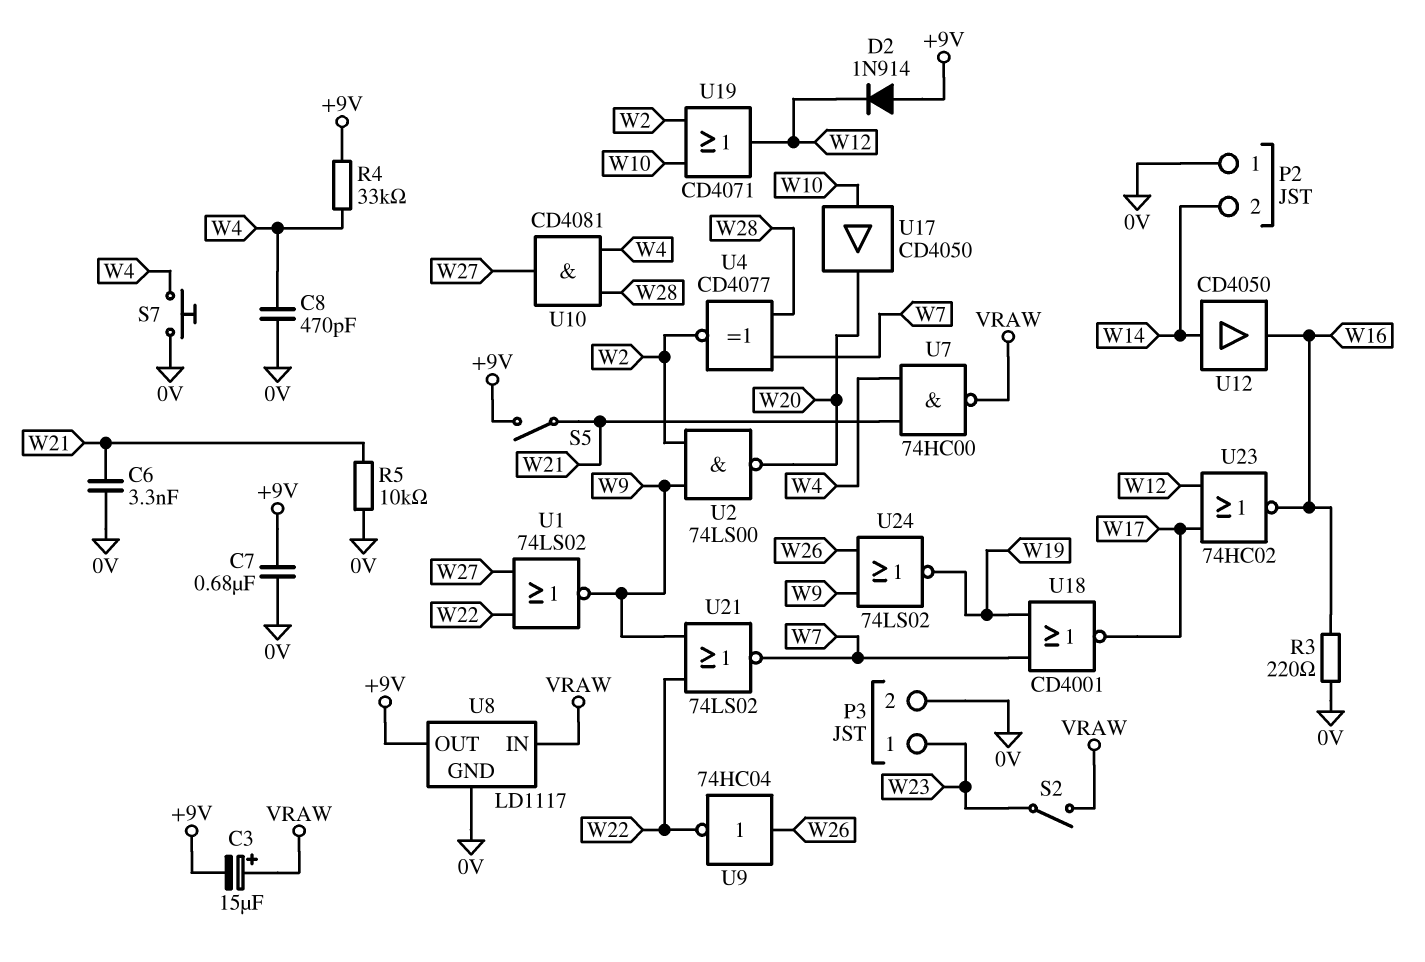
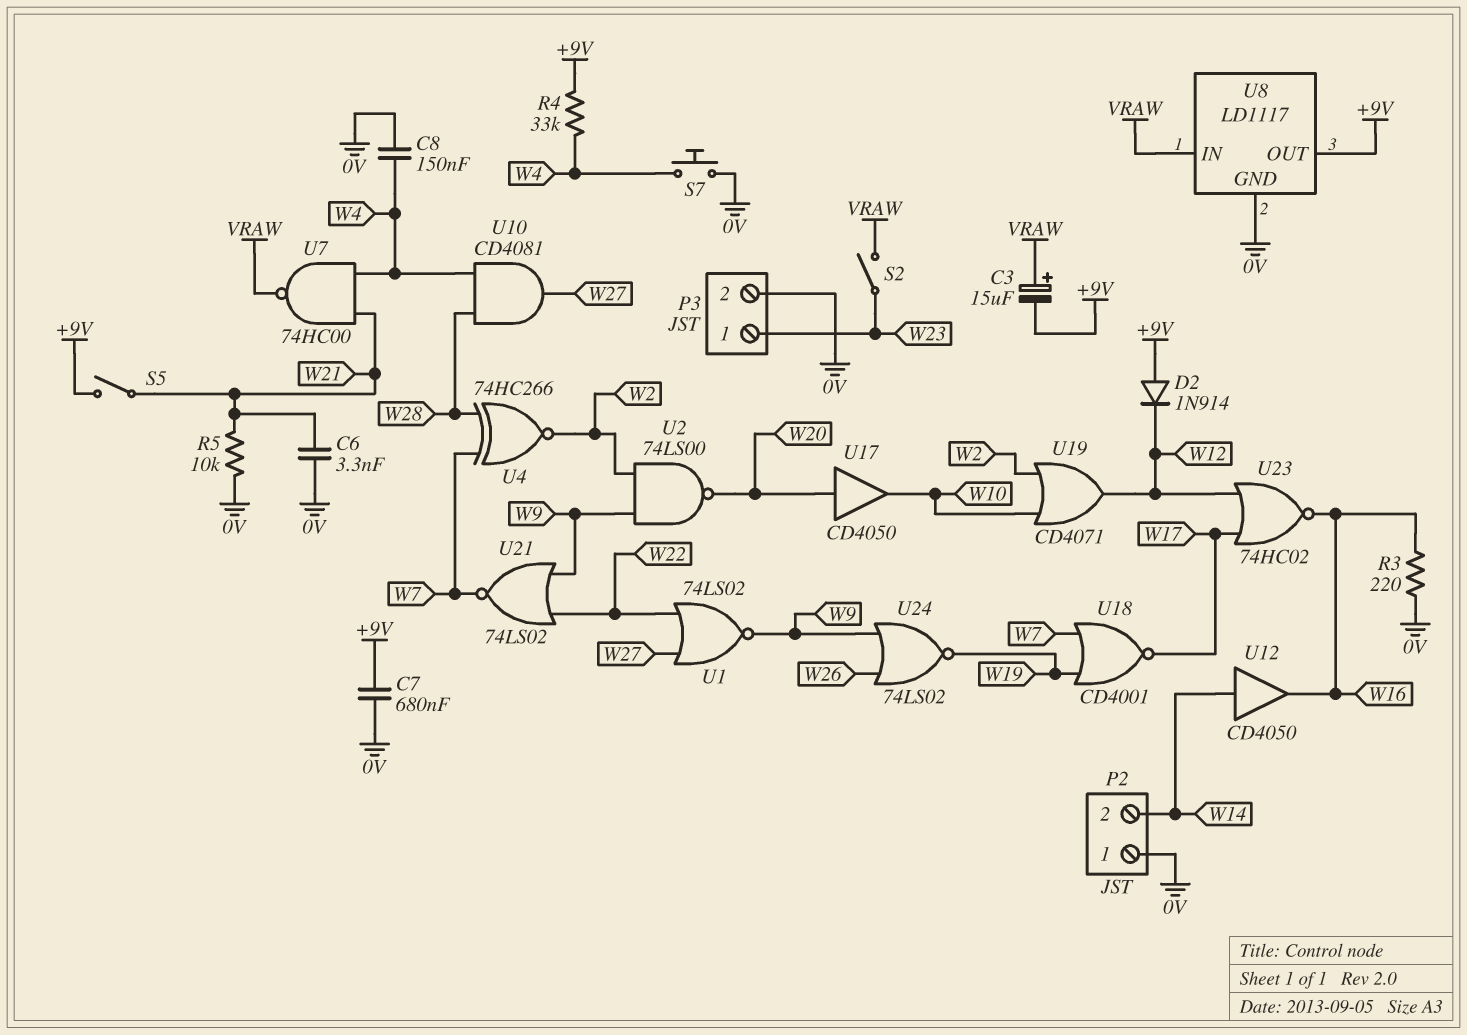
C8: 470pF (0V, W4) -> 150nF (0V, W4)
U4: XNOR CD4077 (in W7, in W28, out W2) -> XNOR 74HC266 (in W7, in W28, out W2)
U9: NOT 74HC04 (in W26, out W22) -> none
U17: buffer CD4050 (in W10, out W20) -> buffer CD4050 (in W20, out W10)

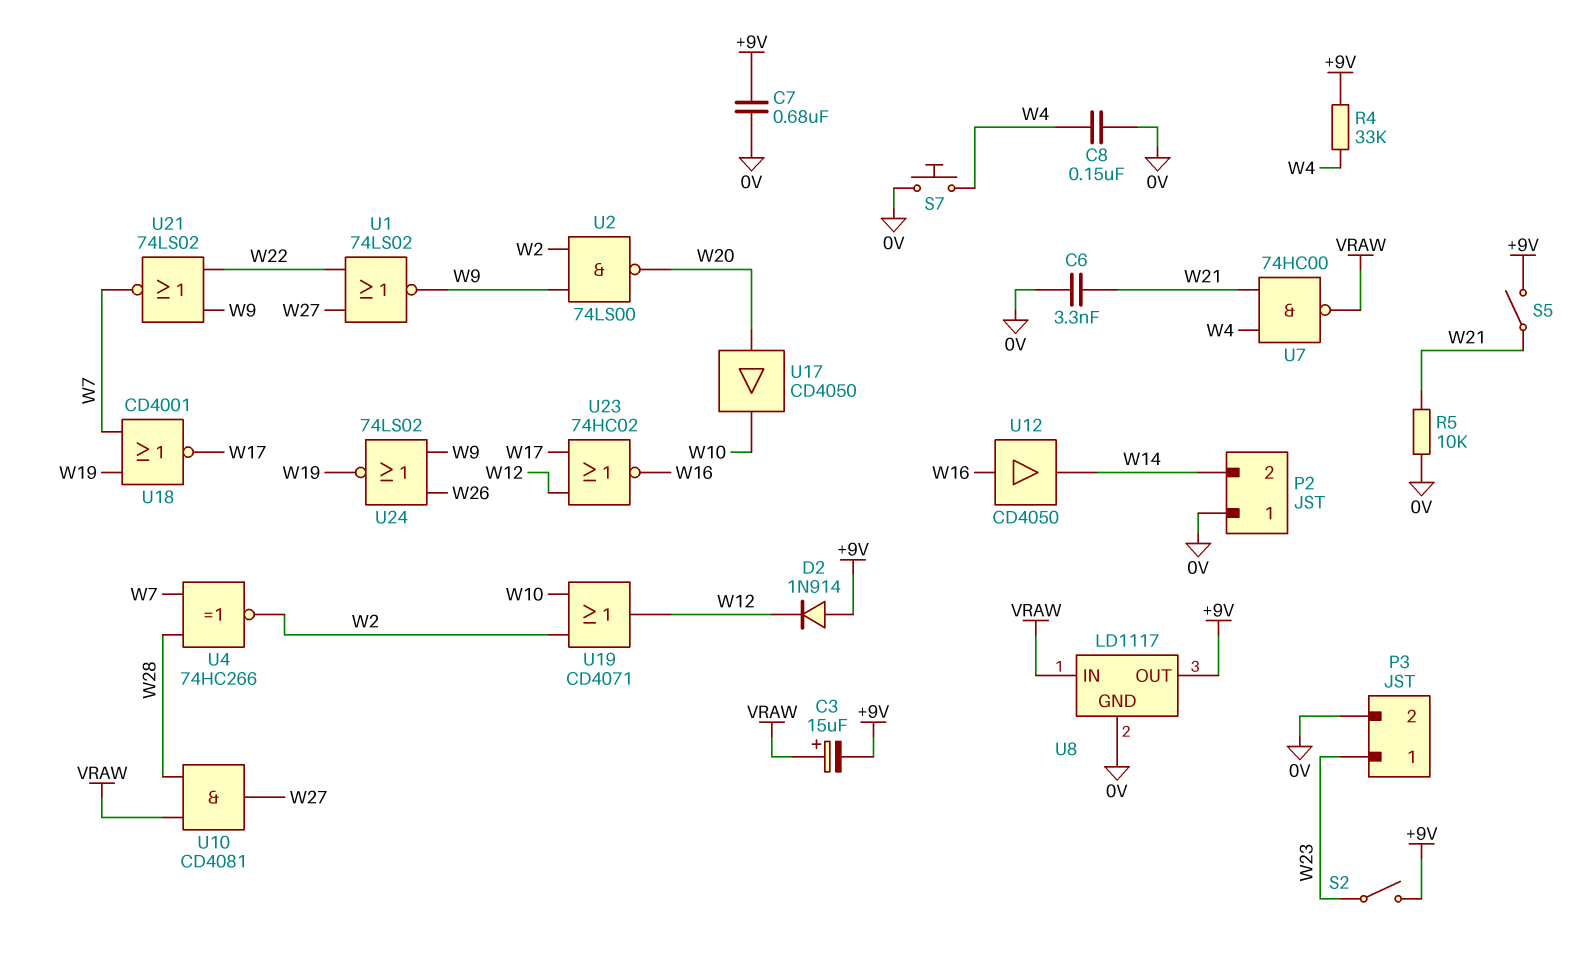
R3: 220 (0V, W16) -> none
S2: switch (VRAW, W23) -> switch (+9V, W23)
U10: AND CD4081 (in W4, in W28, out W27) -> AND CD4081 (in VRAW, in W28, out W27)
U12: buffer CD4050 (in W14, out W16) -> buffer CD4050 (in W16, out W14)

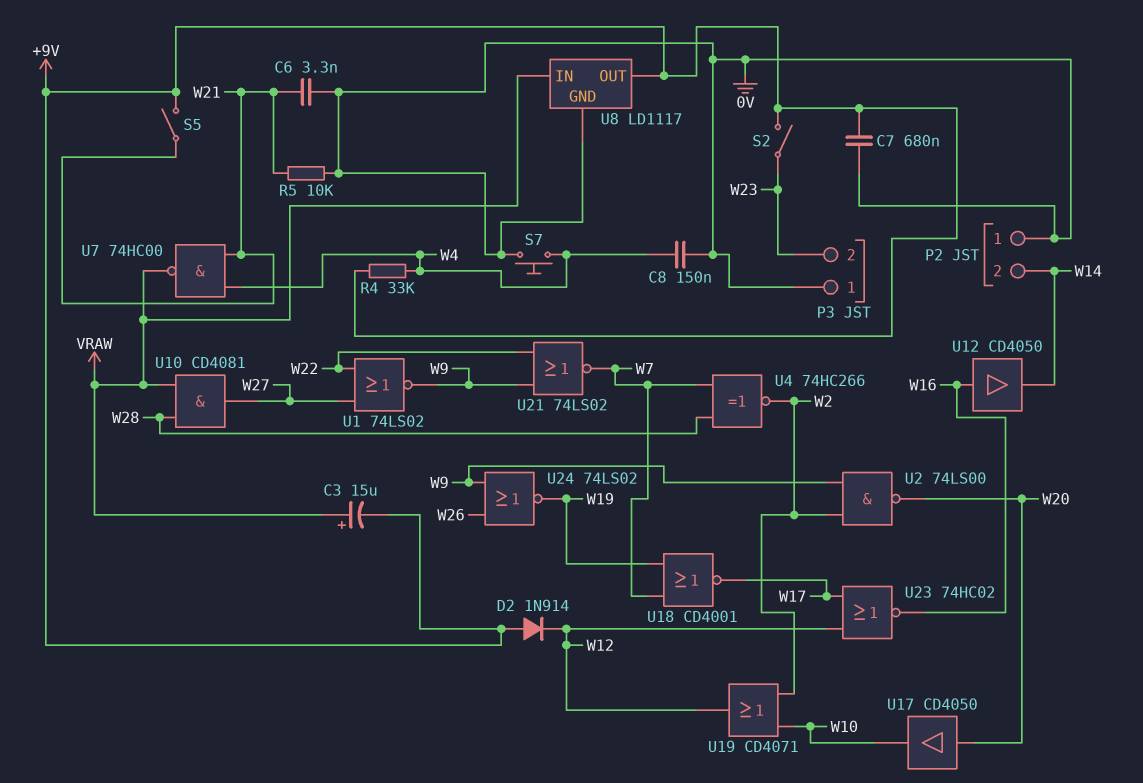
P3 pin 1: W23 -> 0V
P3 pin 2: 0V -> W23

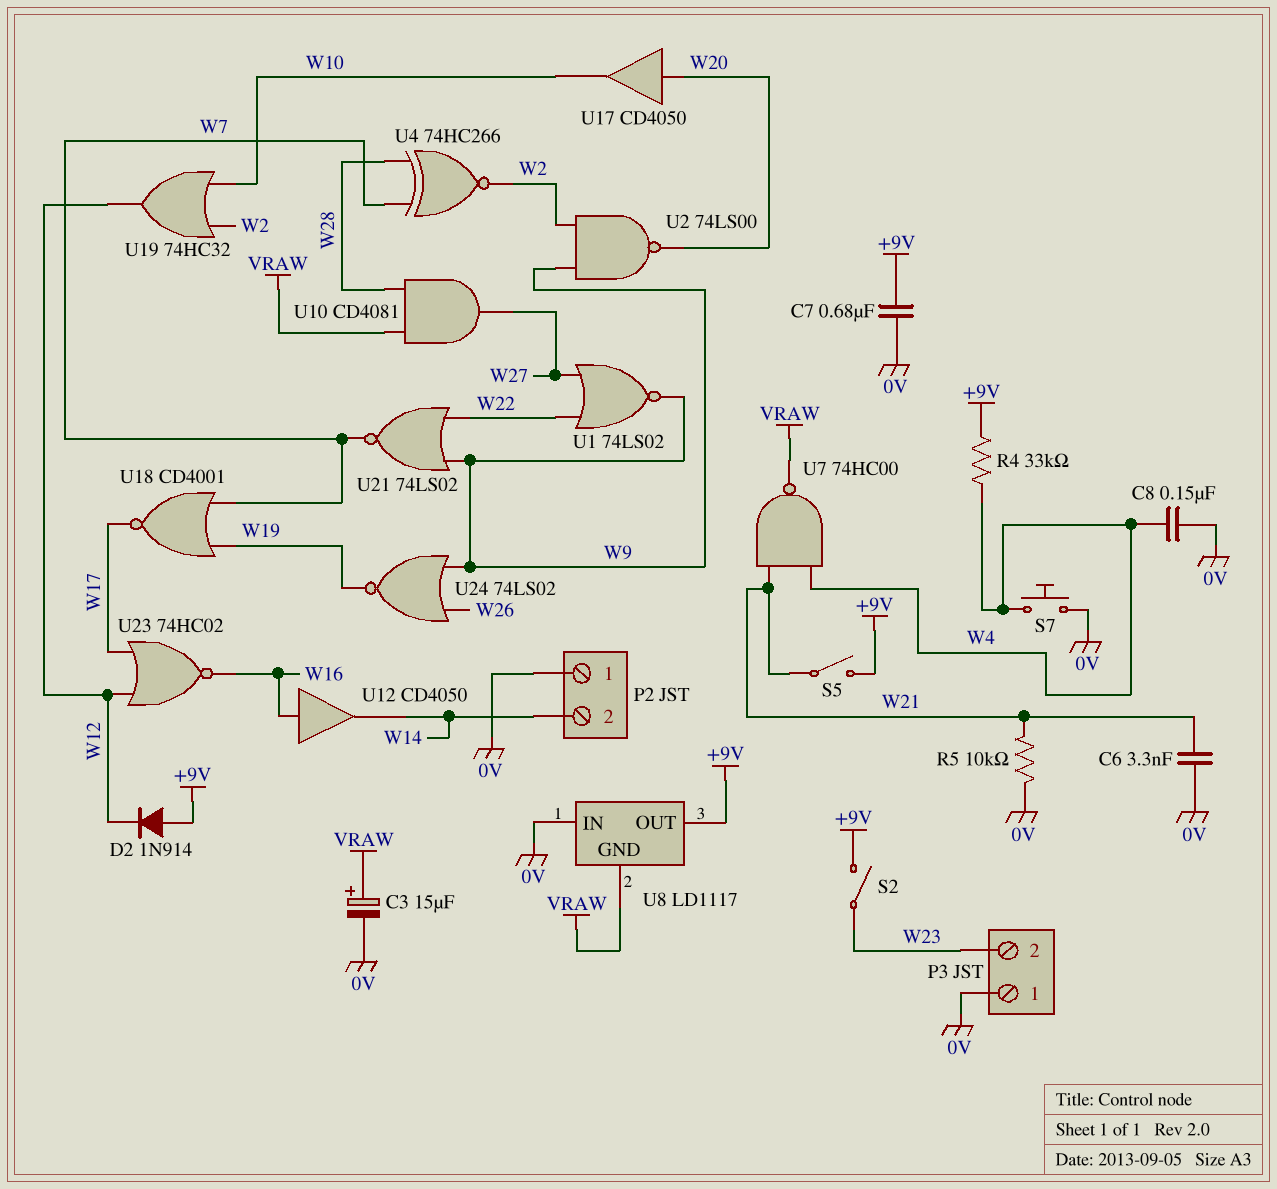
C3: 15uF (plus VRAW, minus +9V) -> 15uF (plus VRAW, minus 0V)
U8 pin GND: 0V -> VRAW
U8 pin IN: VRAW -> 0V
U19: OR CD4071 (in W2, in W10, out W12) -> OR 74HC32 (in W2, in W10, out W12)

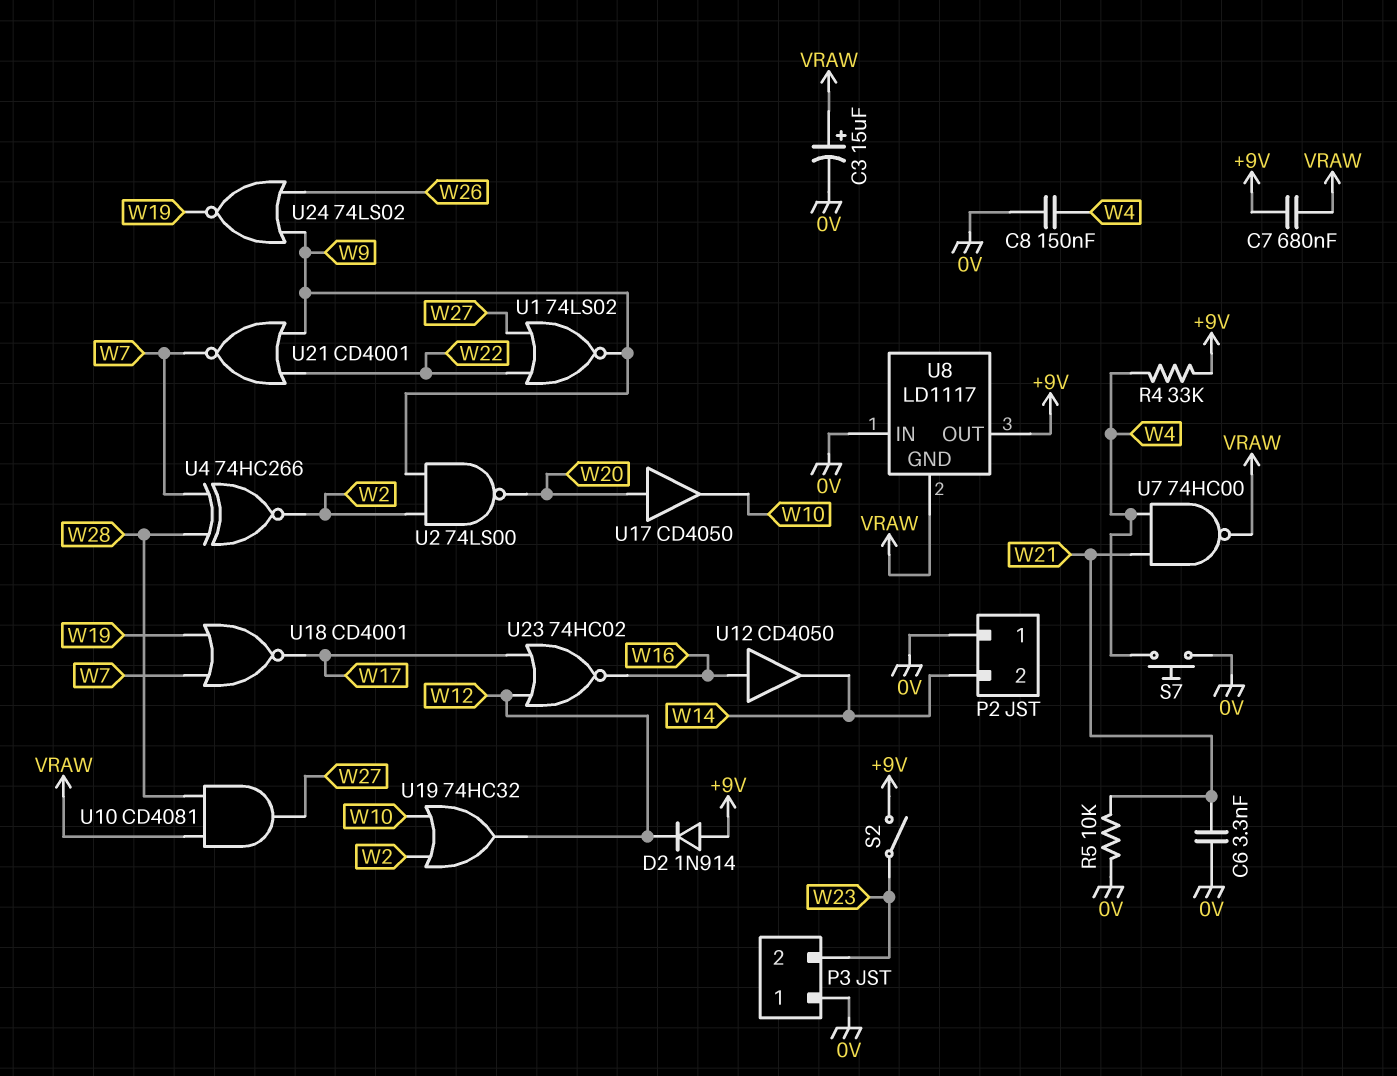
C7: 680nF (+9V, 0V) -> 680nF (+9V, VRAW)
S5: switch (+9V, W21) -> none
U21: NOR 74LS02 (in W9, in W22, out W7) -> NOR CD4001 (in W9, in W22, out W7)

